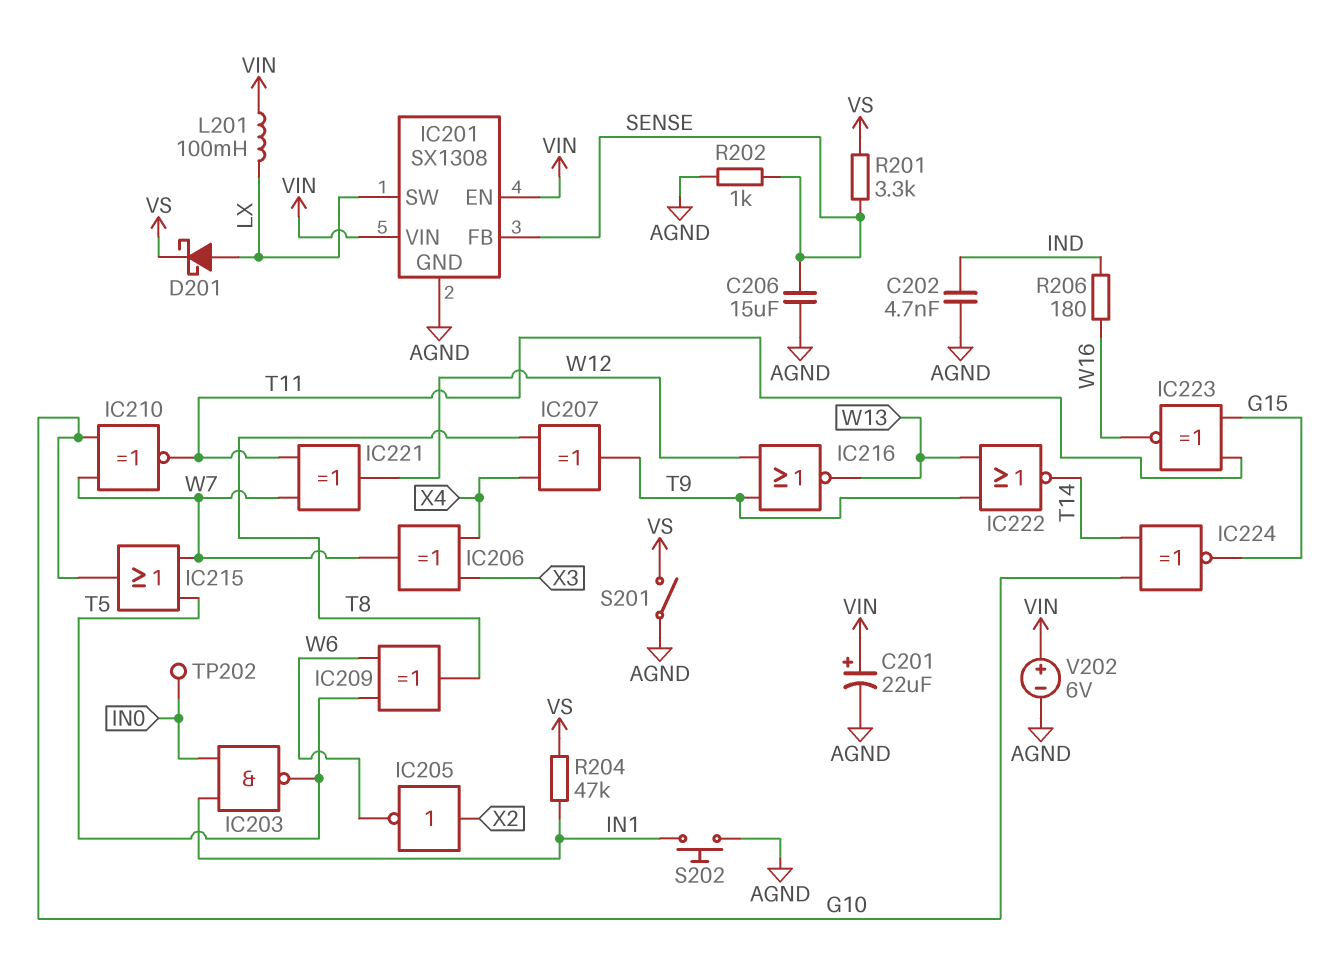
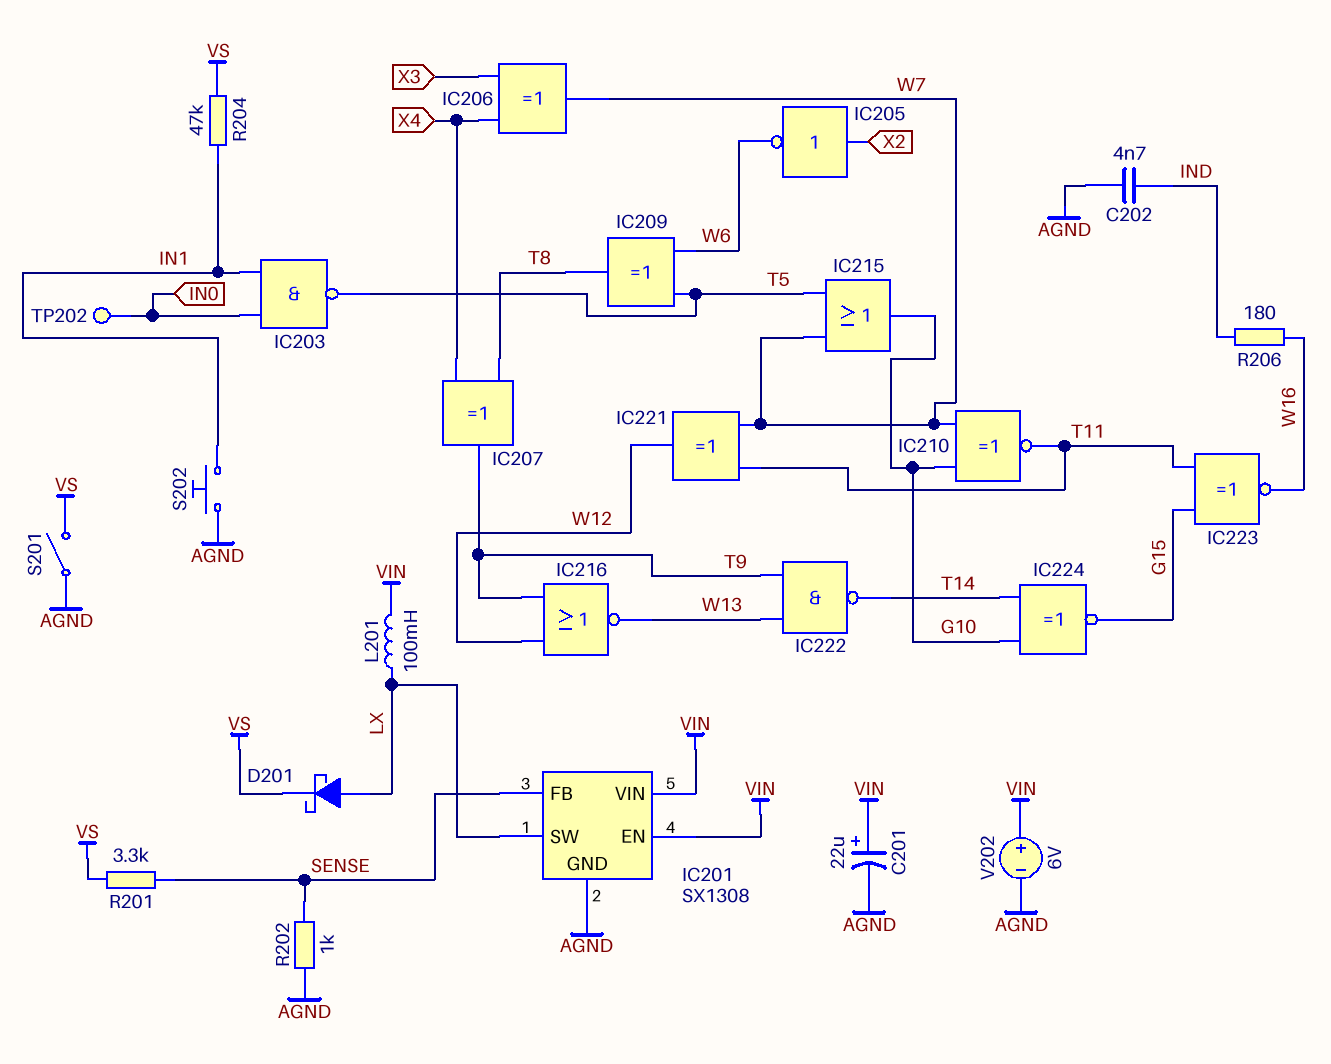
C206: 15uF (AGND, SENSE) -> none
IC222: NOR (in T9, in W13, out T14) -> NAND (in T9, in W13, out T14)

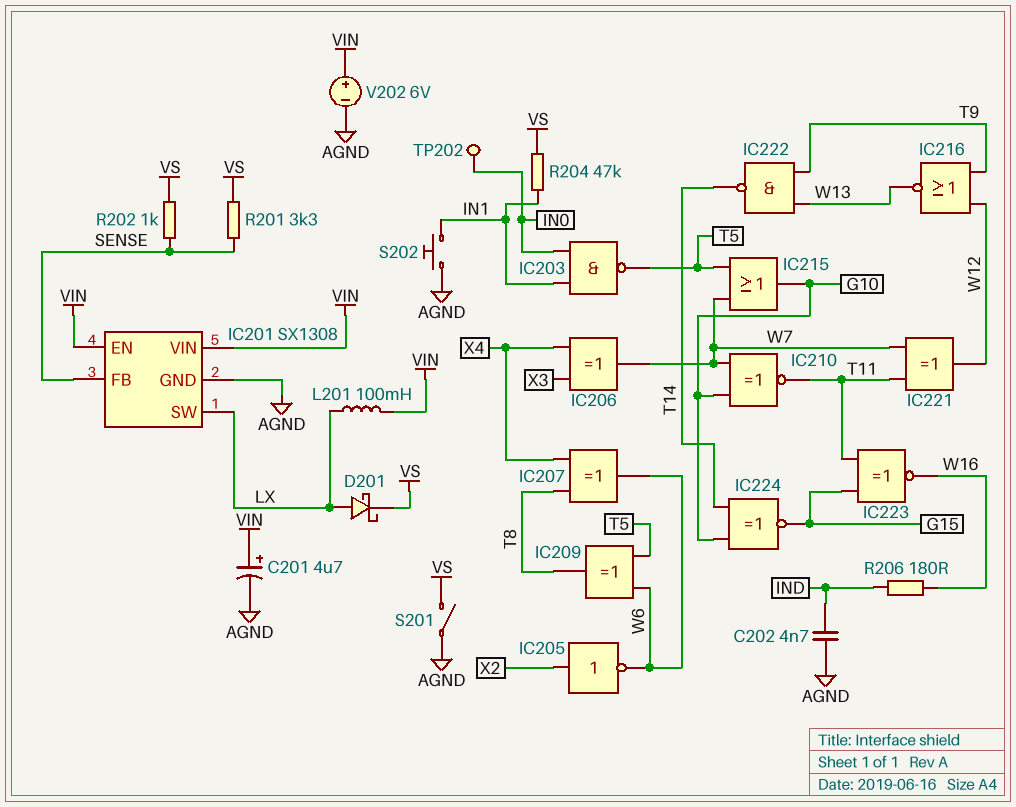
C201: 22uF (plus VIN, minus AGND) -> 4.7uF (plus VIN, minus AGND)
IC207: XOR (in T8, in X4, out T9) -> XOR (in T8, in X4, out W6)
R202: 1k (AGND, SENSE) -> 1k (SENSE, VS)

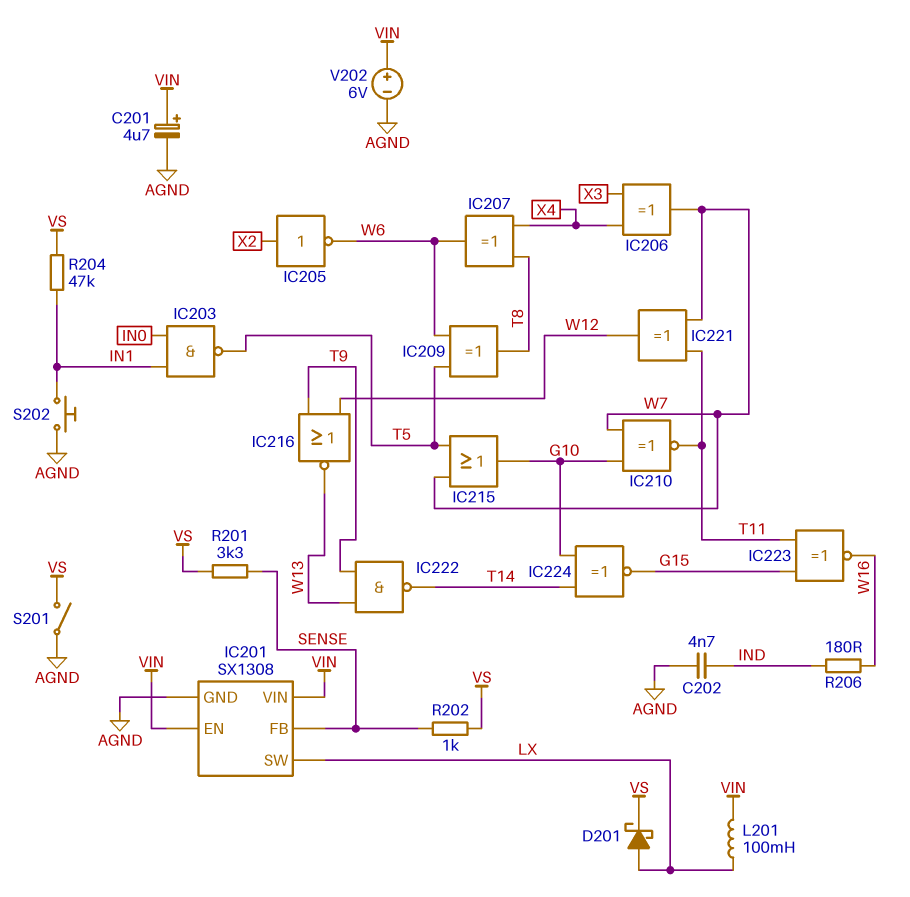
TP202: test point (IN0) -> none

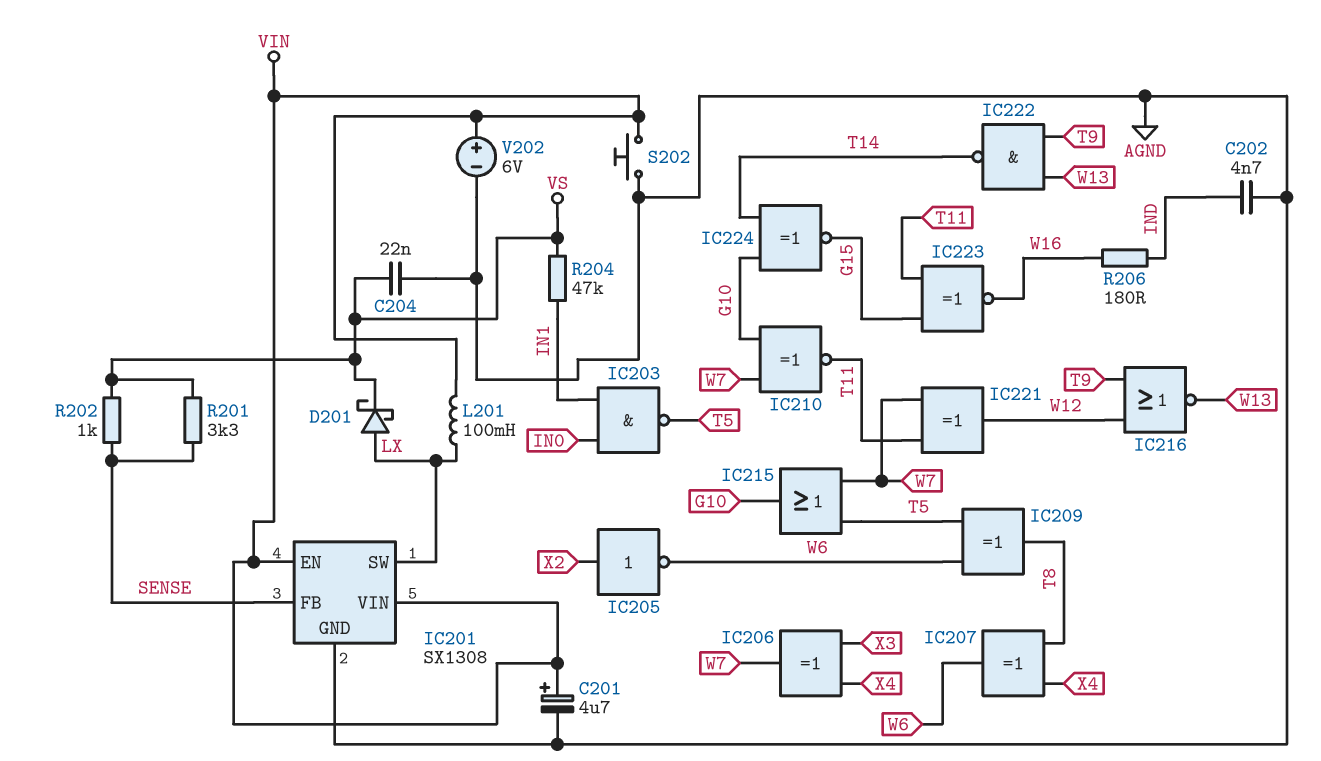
C204: none -> 22nF (AGND, VS)
S201: switch (AGND, VS) -> none
S202: button (AGND, IN1) -> button (AGND, VIN)

